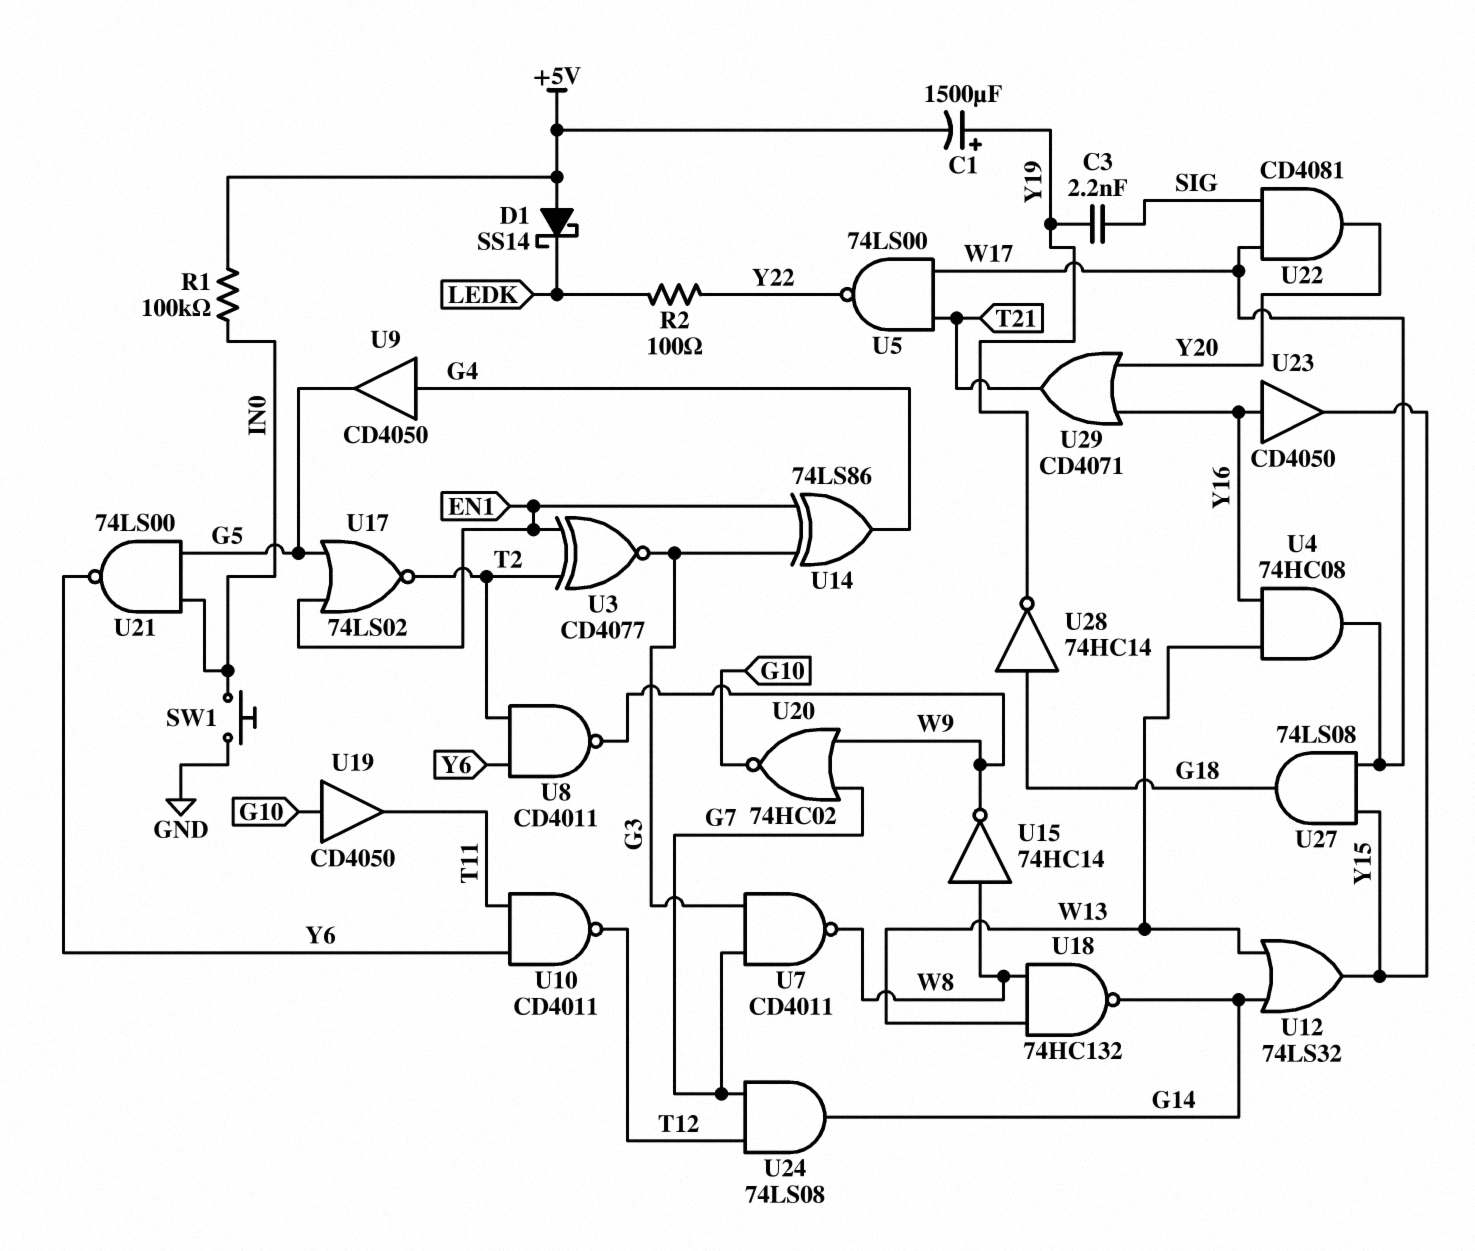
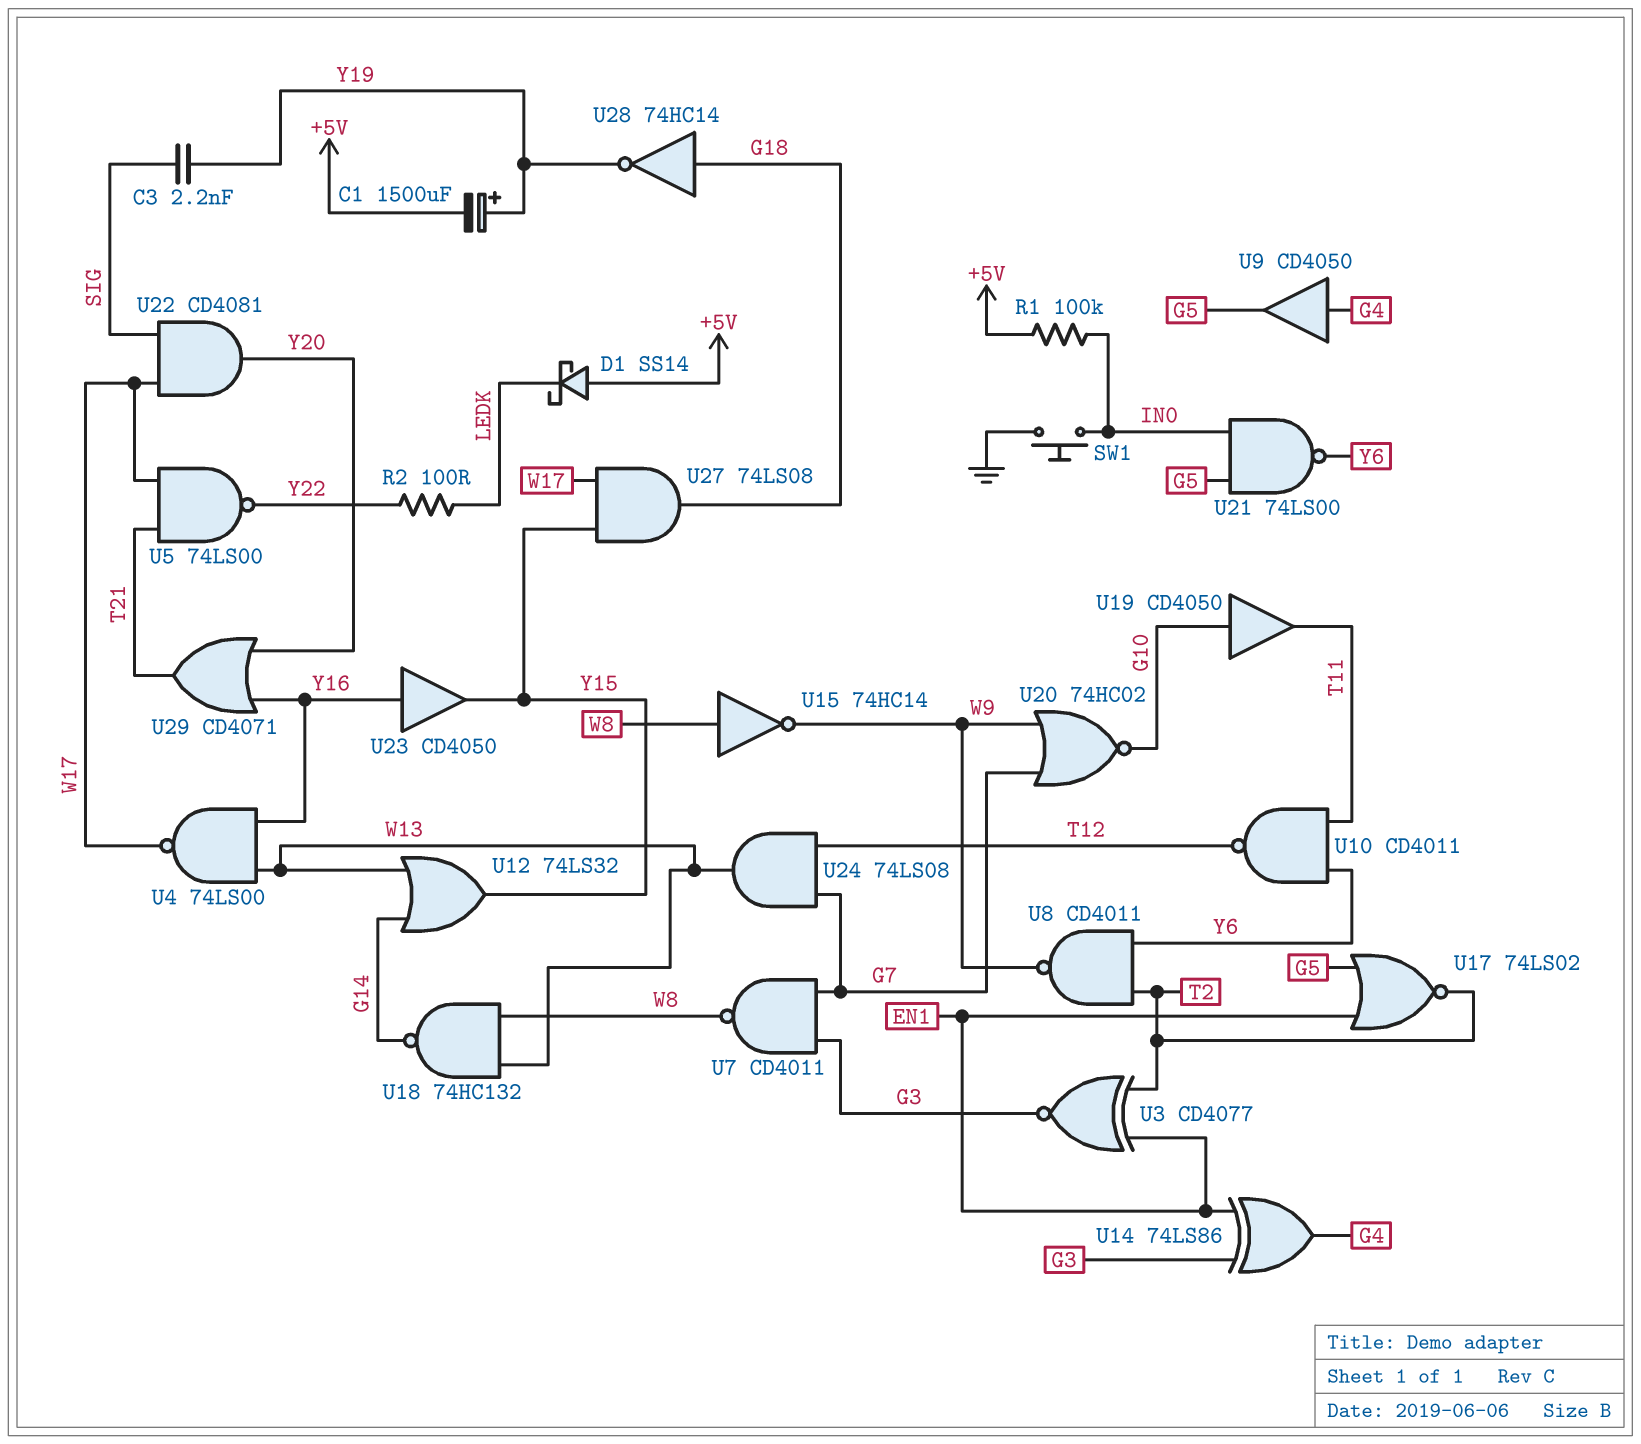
U4: AND 74HC08 (in W13, in Y16, out W17) -> NAND 74LS00 (in W13, in Y16, out W17)
U24: AND 74LS08 (in G7, in T12, out G14) -> AND 74LS08 (in G7, in T12, out W13)

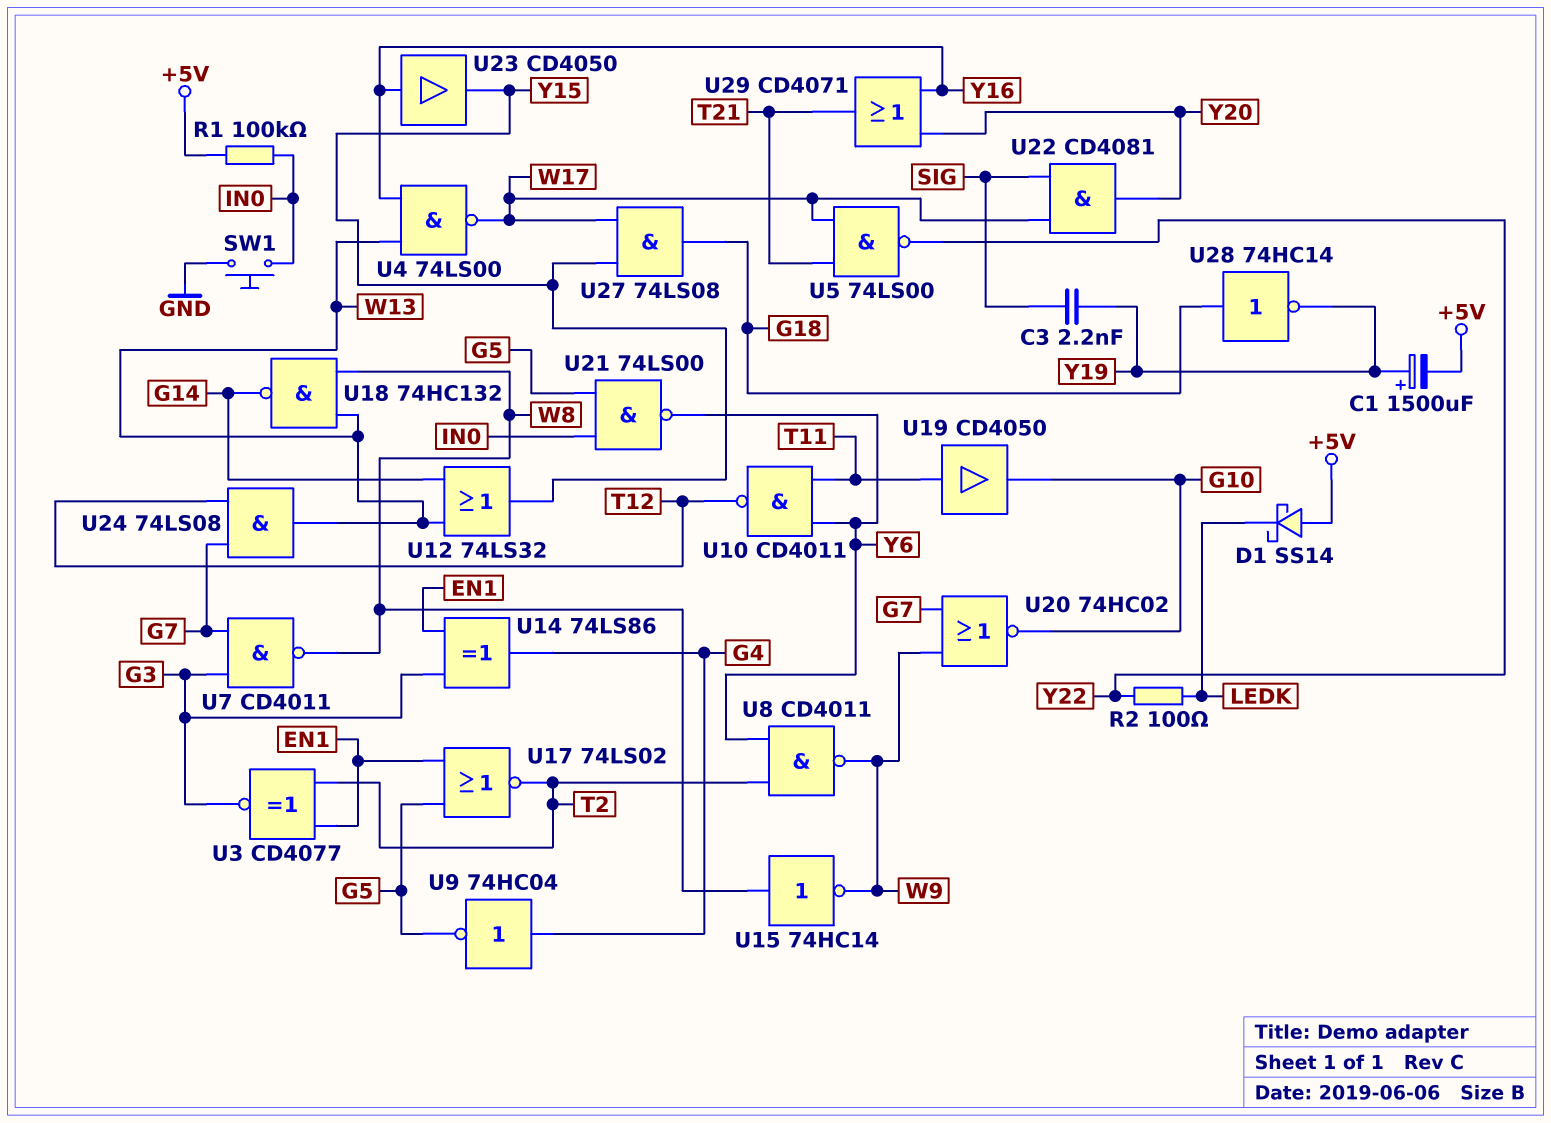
U9: buffer CD4050 (in G4, out G5) -> NOT 74HC04 (in G4, out G5)
U19: buffer CD4050 (in G10, out T11) -> buffer CD4050 (in T11, out G10)

